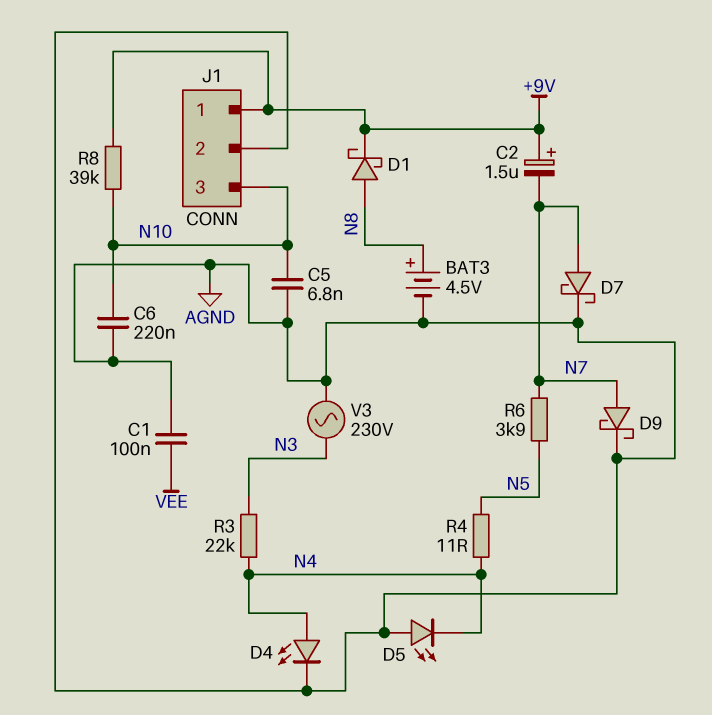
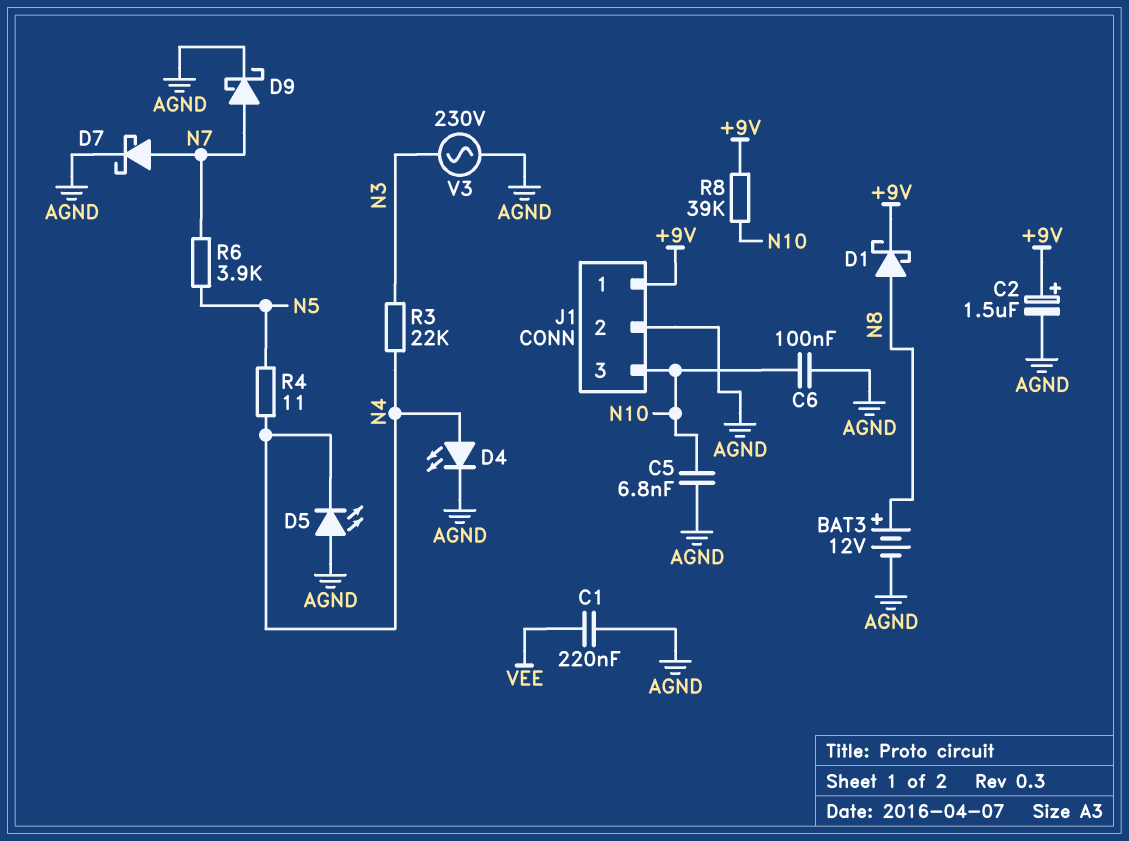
BAT3: 4.5V (plus N8, minus AGND) -> 12V (plus N8, minus AGND)
C1: 100nF (AGND, VEE) -> 220nF (AGND, VEE)
C2: 1.5uF (plus +9V, minus N7) -> 1.5uF (plus +9V, minus AGND)
C6: 220nF (AGND, N10) -> 100nF (AGND, N10)

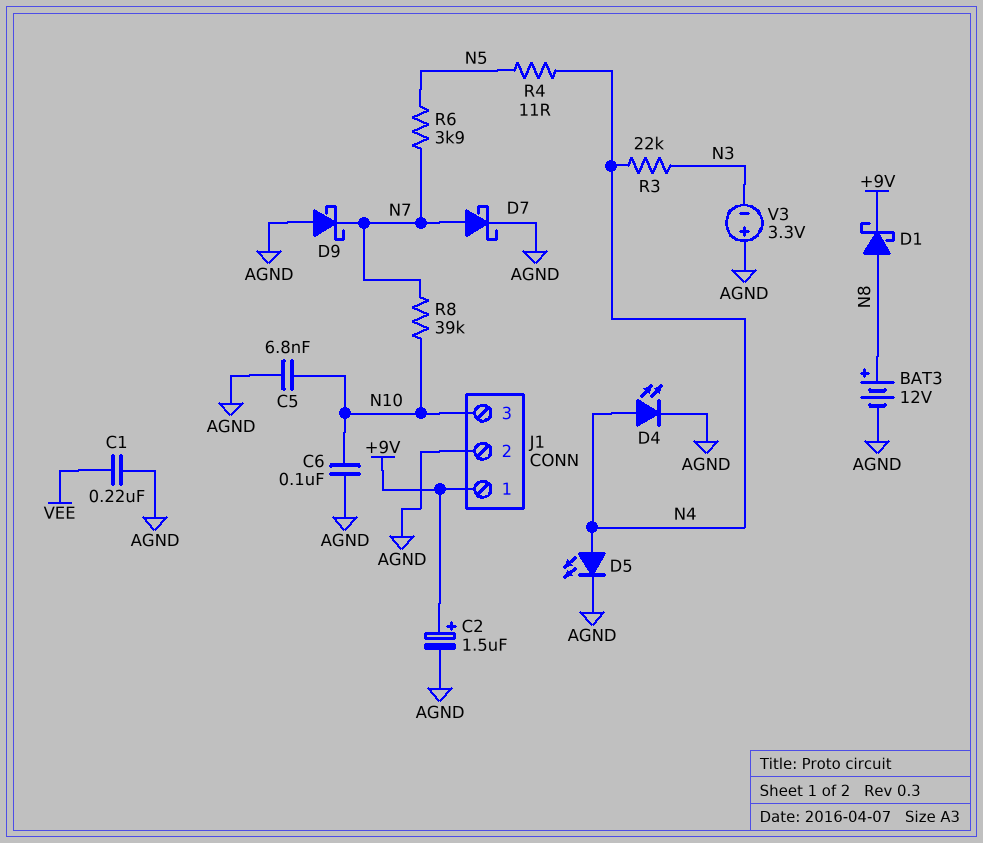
D5: LED (A AGND, K N4) -> LED (A N4, K AGND)
D9: schottky (A N7, K AGND) -> schottky (A AGND, K N7)
R8: 39k (+9V, N10) -> 39k (N7, N10)
V3: AC 230V (AGND, N3) -> 3.3V (plus AGND, minus N3)

